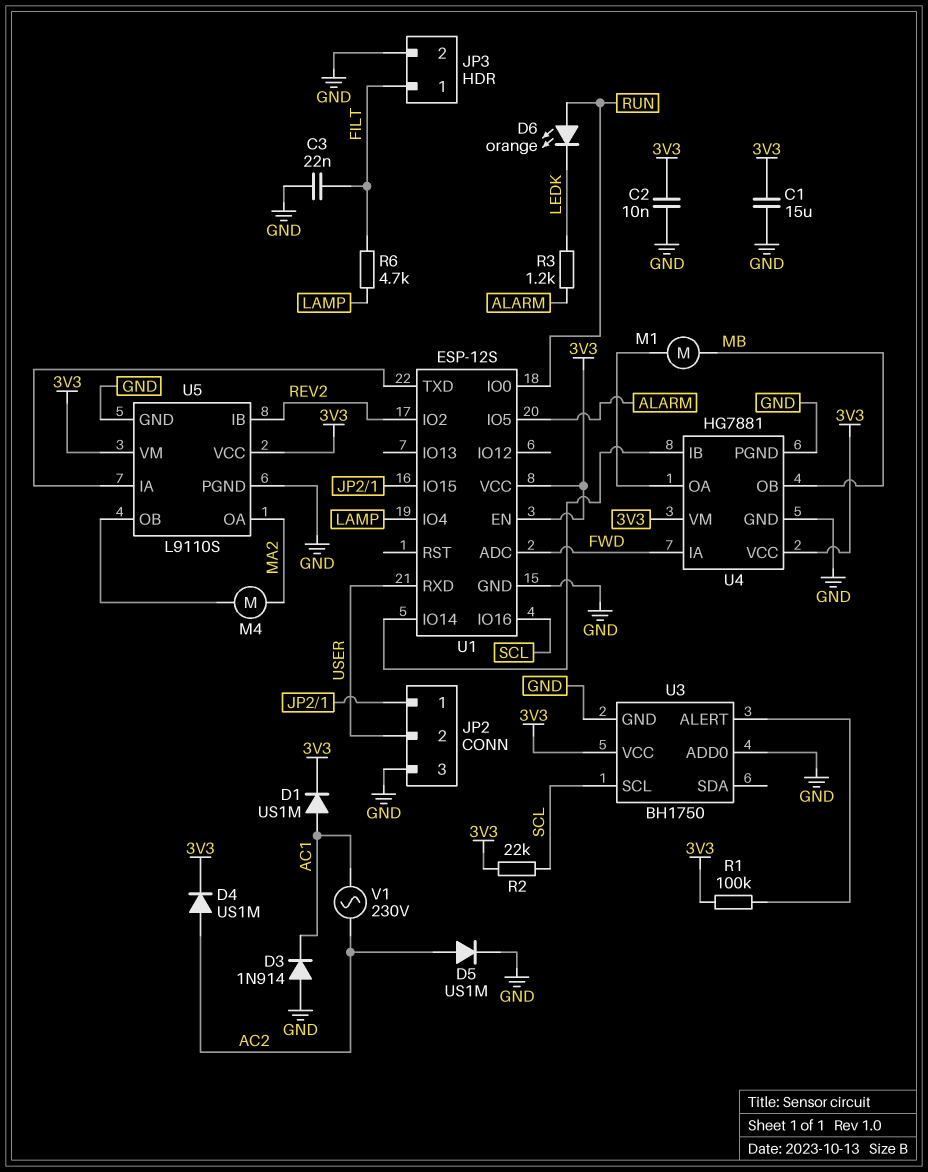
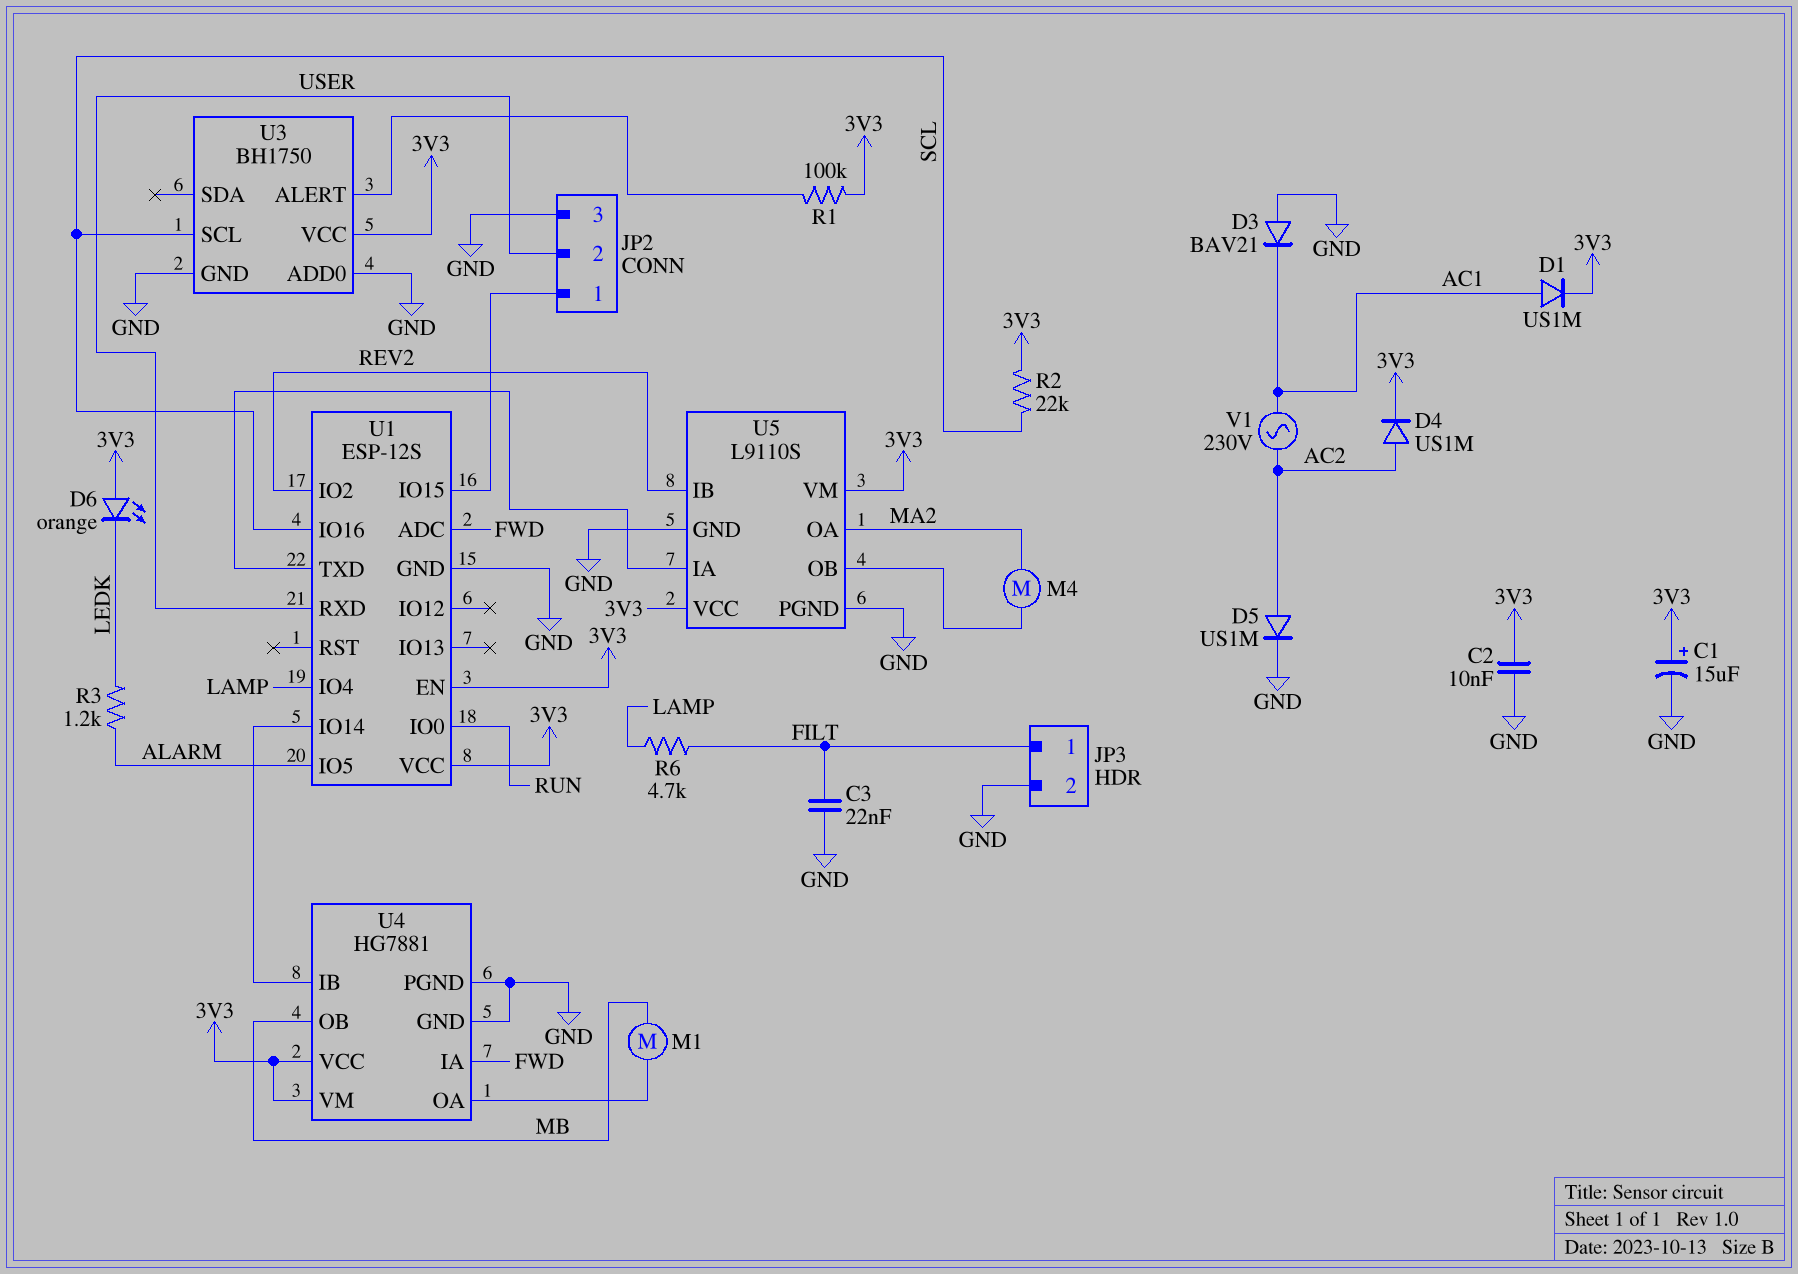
C1: 15uF (3V3, GND) -> 15uF (plus 3V3, minus GND)
D3: diode 1N914 (A GND, K AC1) -> diode BAV21 (A GND, K AC1)
D6: LED orange (A RUN, K LEDK) -> LED orange (A 3V3, K LEDK)

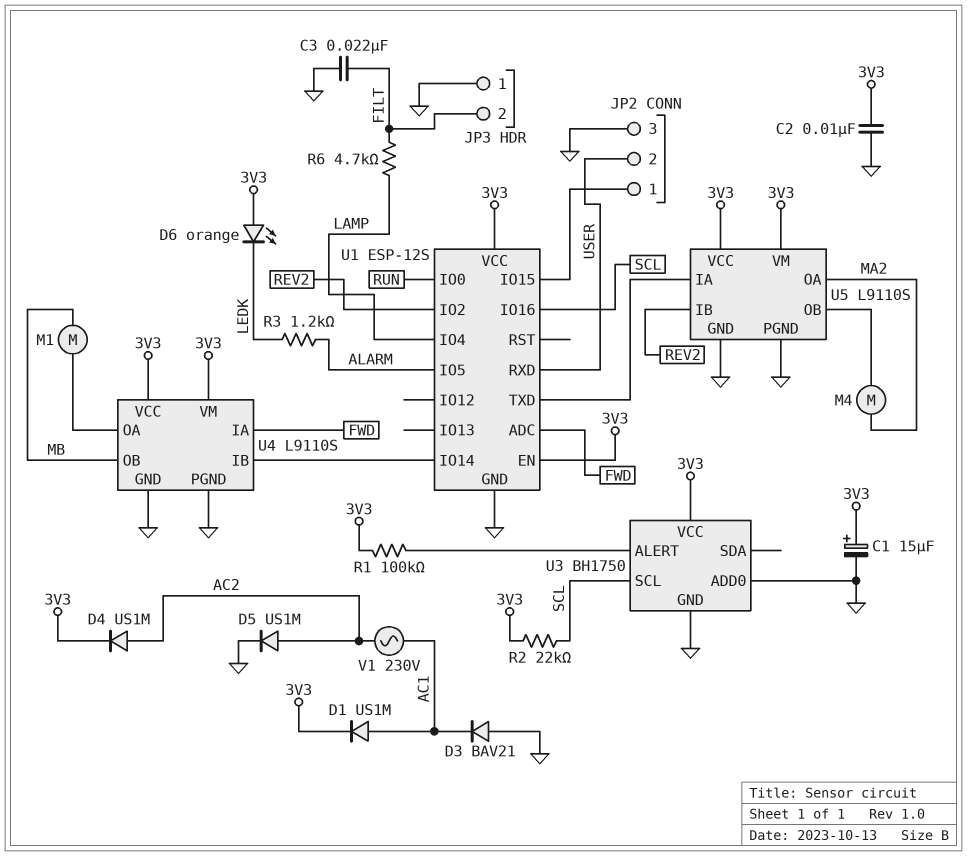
JP3 pin 1: FILT -> GND
JP3 pin 2: GND -> FILT
U4: HG7881 -> L9110S

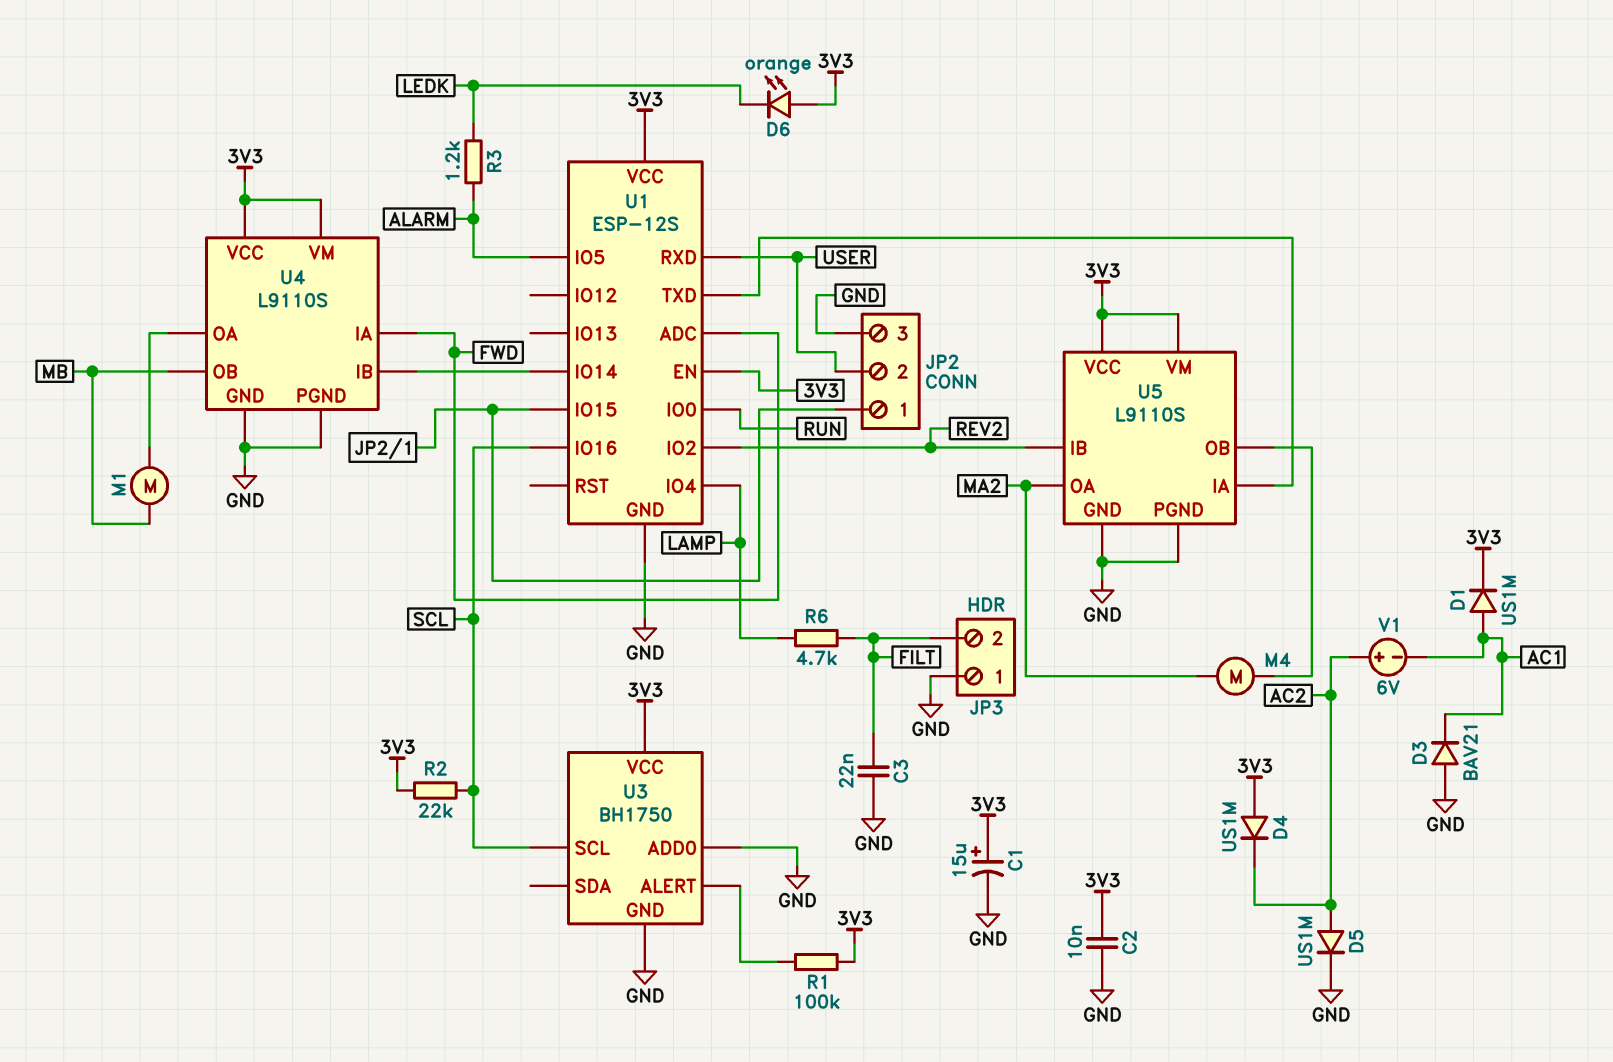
D4: diode US1M (A AC2, K 3V3) -> diode US1M (A 3V3, K AC2)
V1: AC 230V (AC1, AC2) -> 6V (plus AC2, minus AC1)

